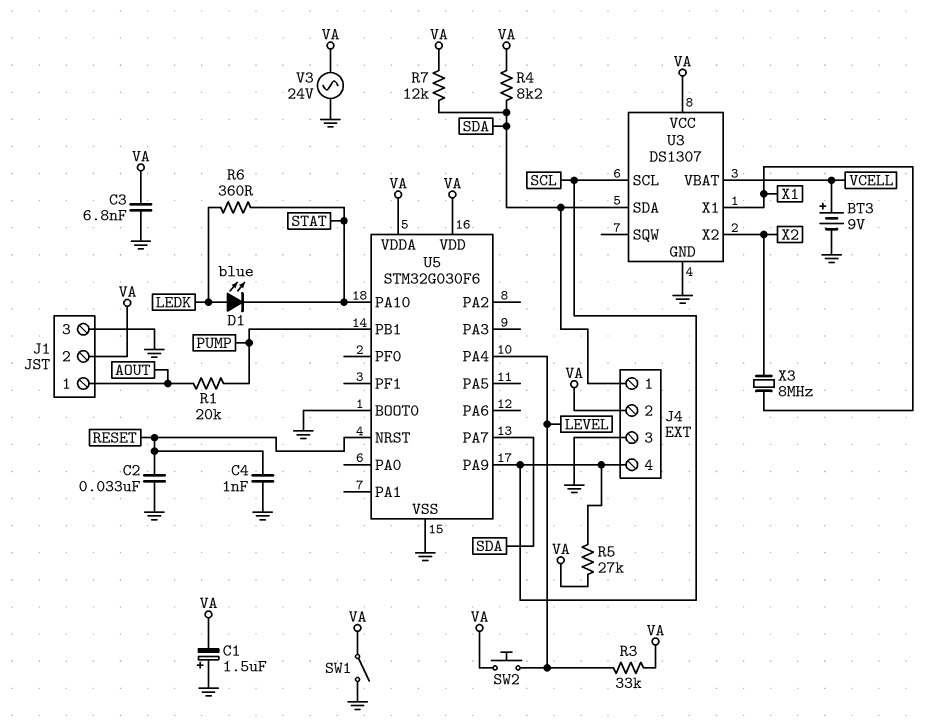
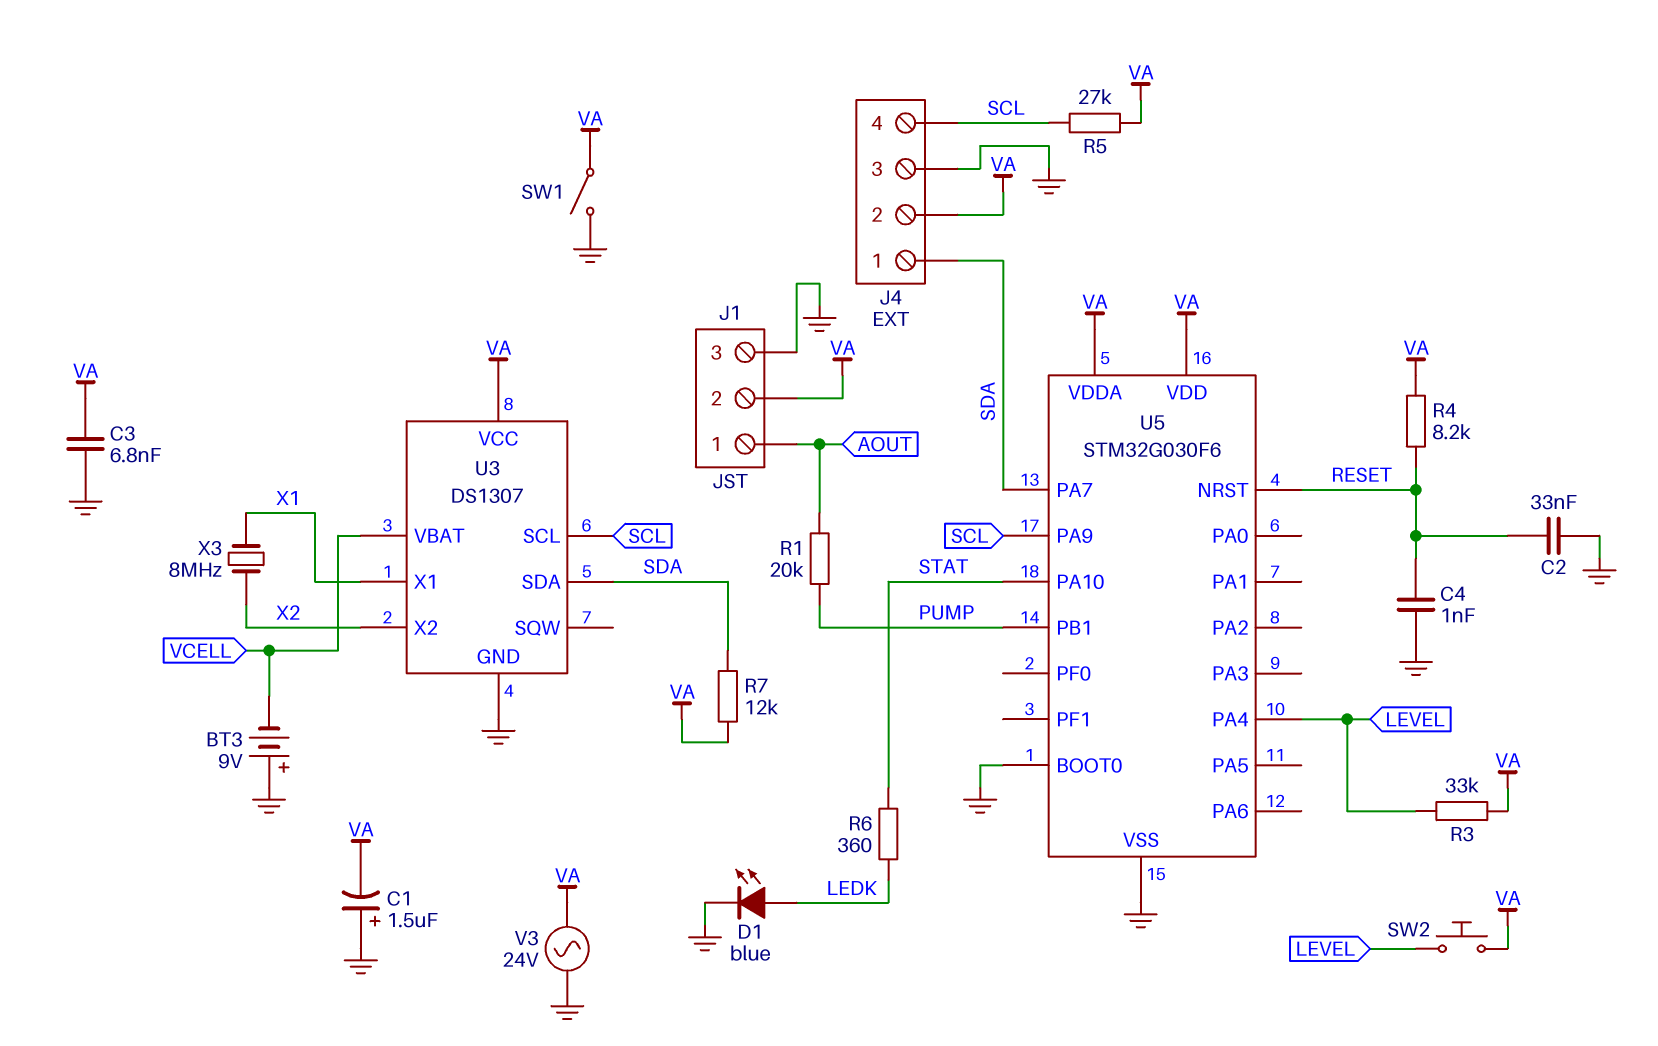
BT3: 9V (plus VCELL, minus GND) -> 9V (plus GND, minus VCELL)
D1: LED blue (A LEDK, K STAT) -> LED blue (A LEDK, K GND)
R4: 8.2k (SDA, VA) -> 8.2k (RESET, VA)

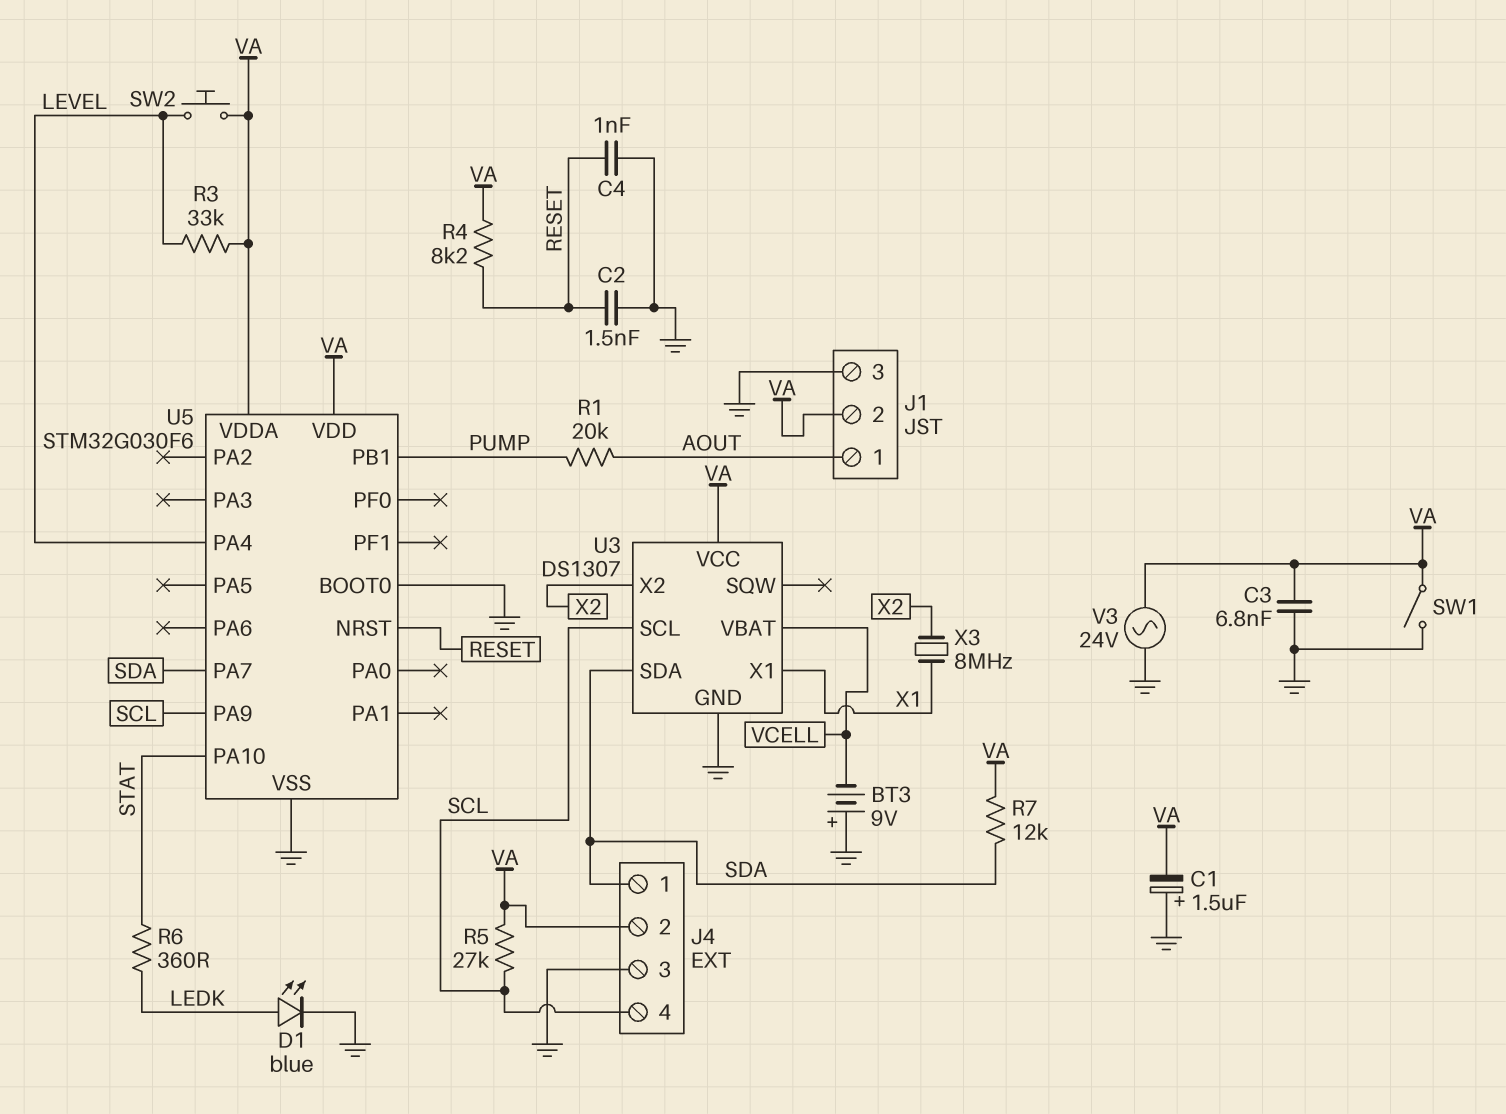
C2: 33nF (GND, RESET) -> 1.5nF (GND, RESET)

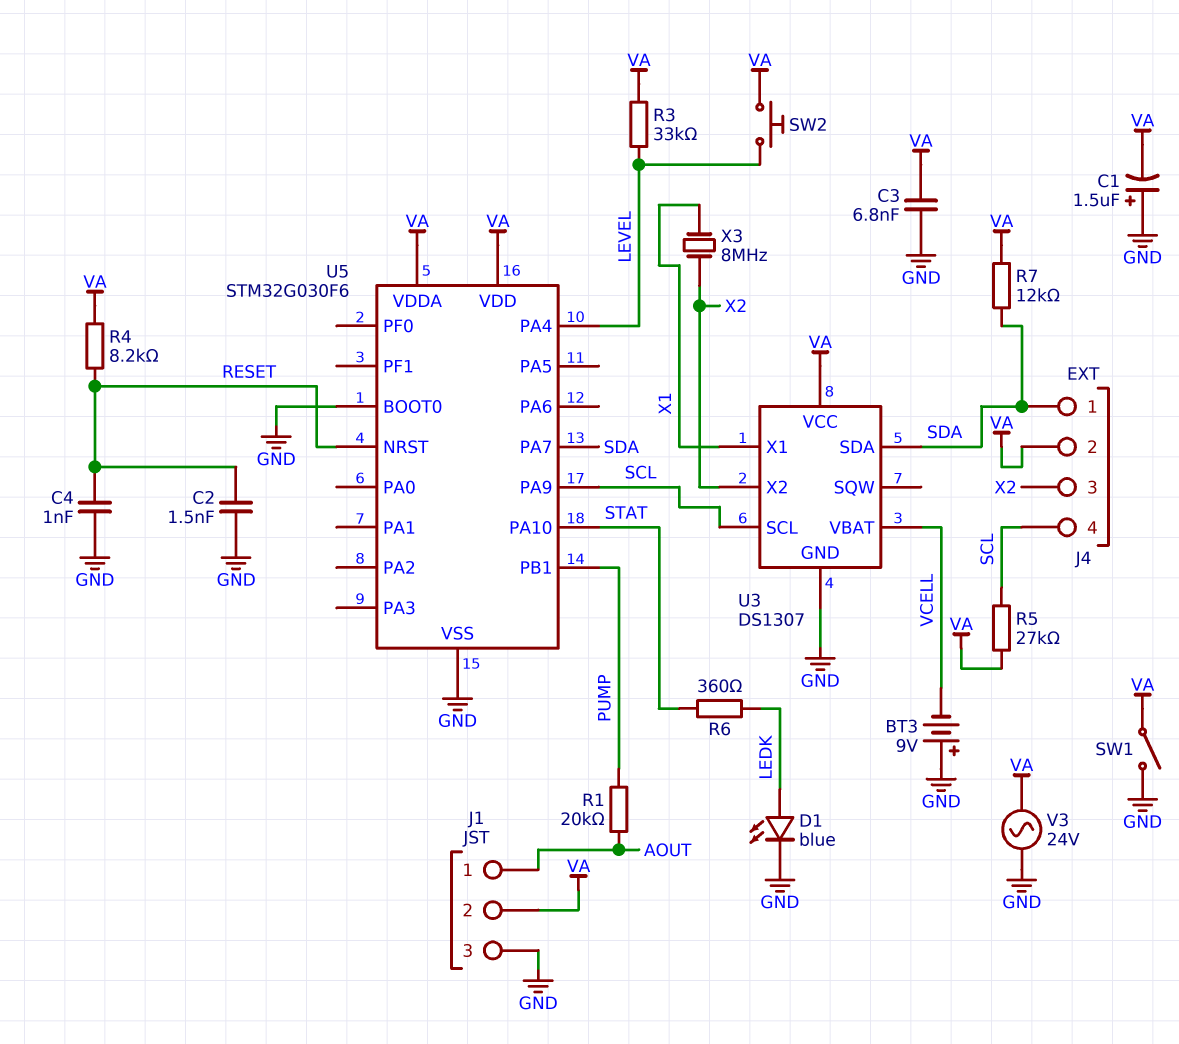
J4 pin 3: GND -> X2

